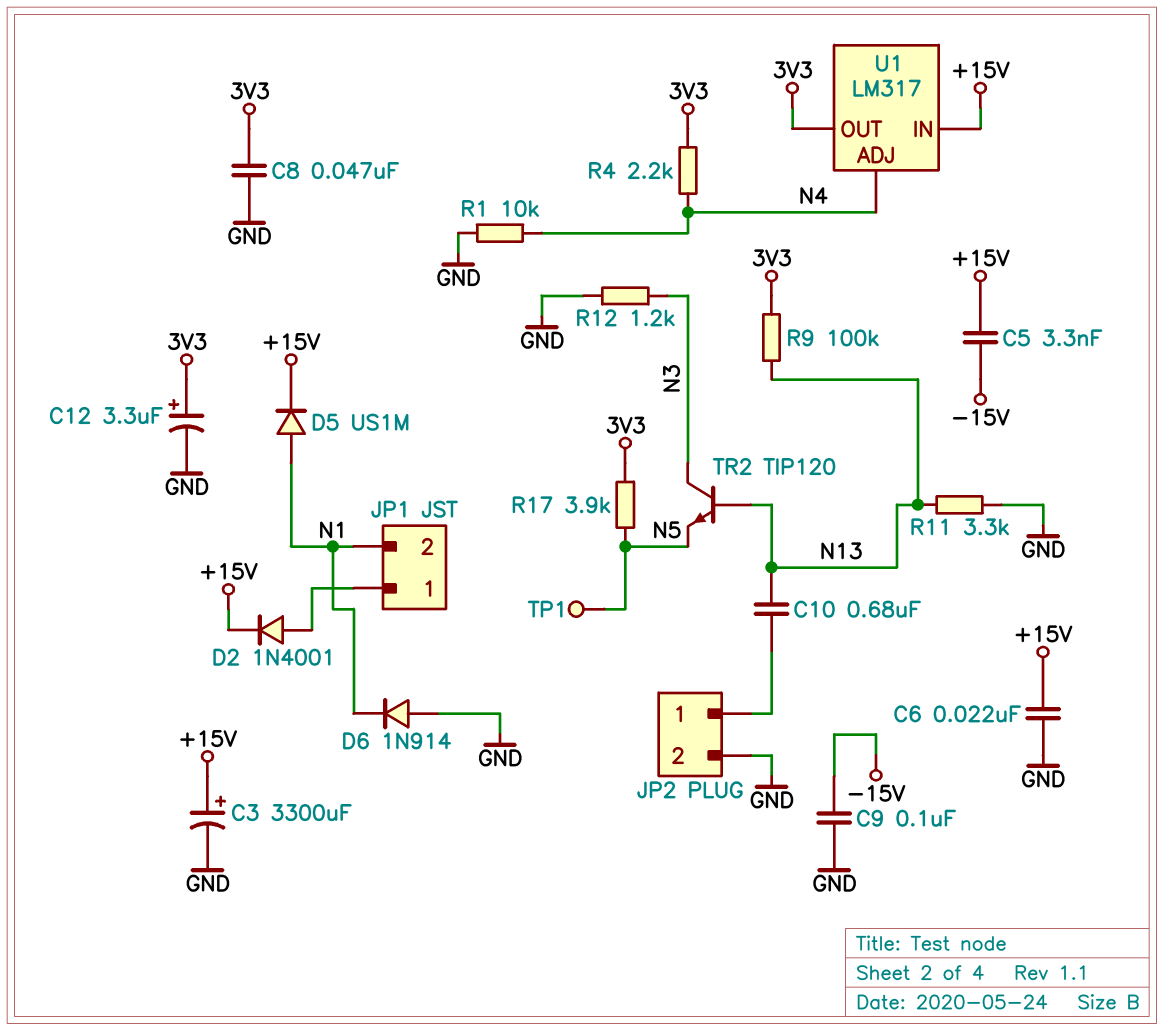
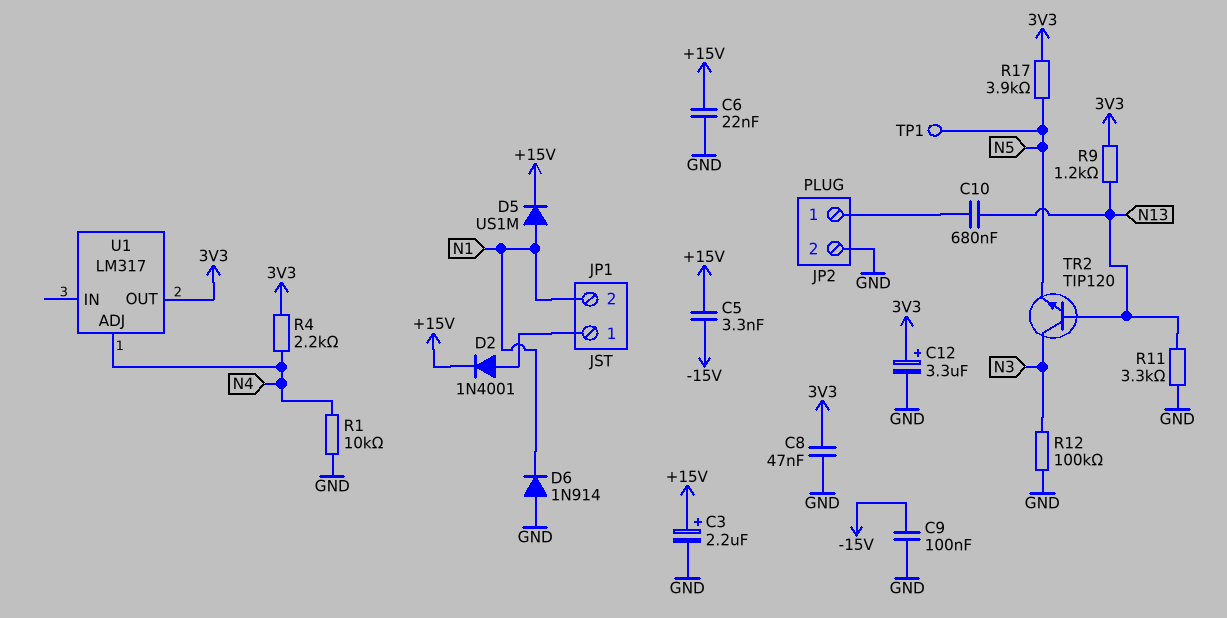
C3: 3300uF (plus +15V, minus GND) -> 2.2uF (plus +15V, minus GND)
R9: 100k (3V3, N13) -> 1.2k (3V3, N13)
R12: 1.2k (GND, N3) -> 100k (GND, N3)
U1 pin IN: +15V -> none

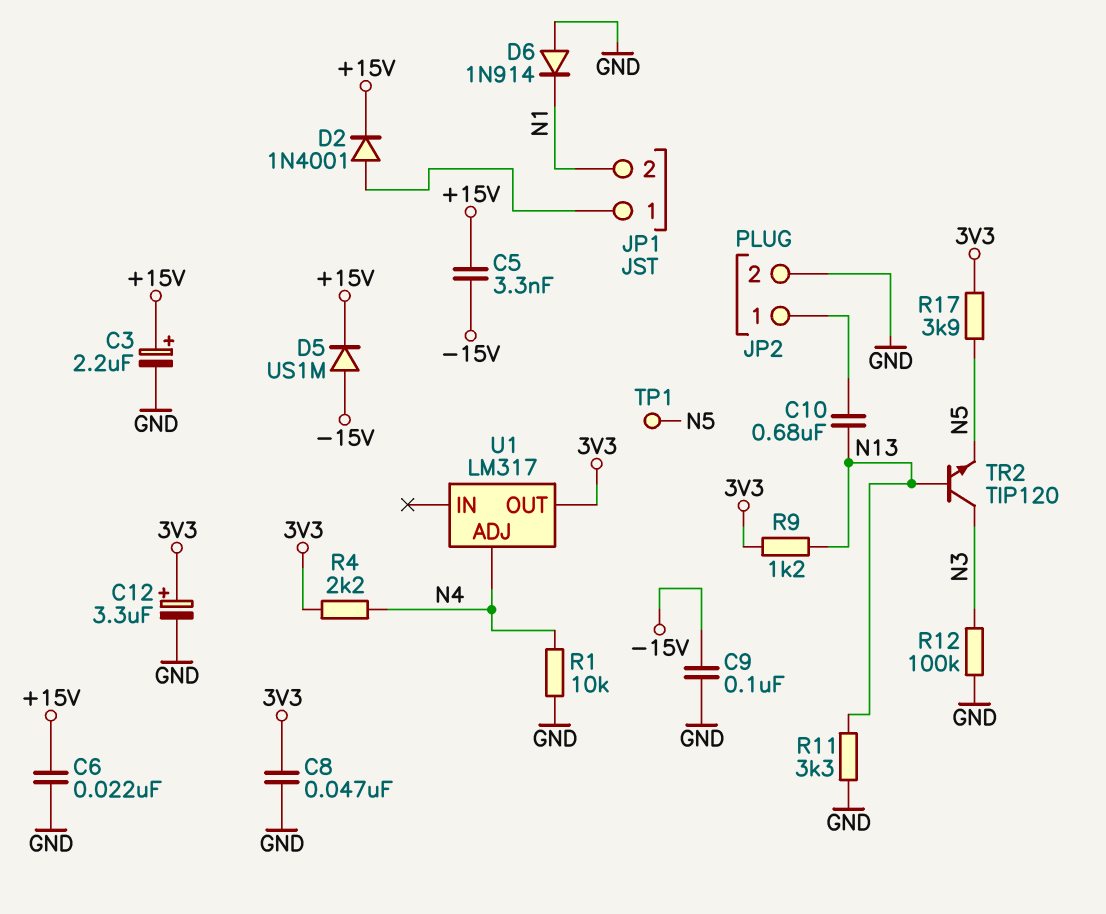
D5: diode US1M (A N1, K +15V) -> diode US1M (A -15V, K +15V)

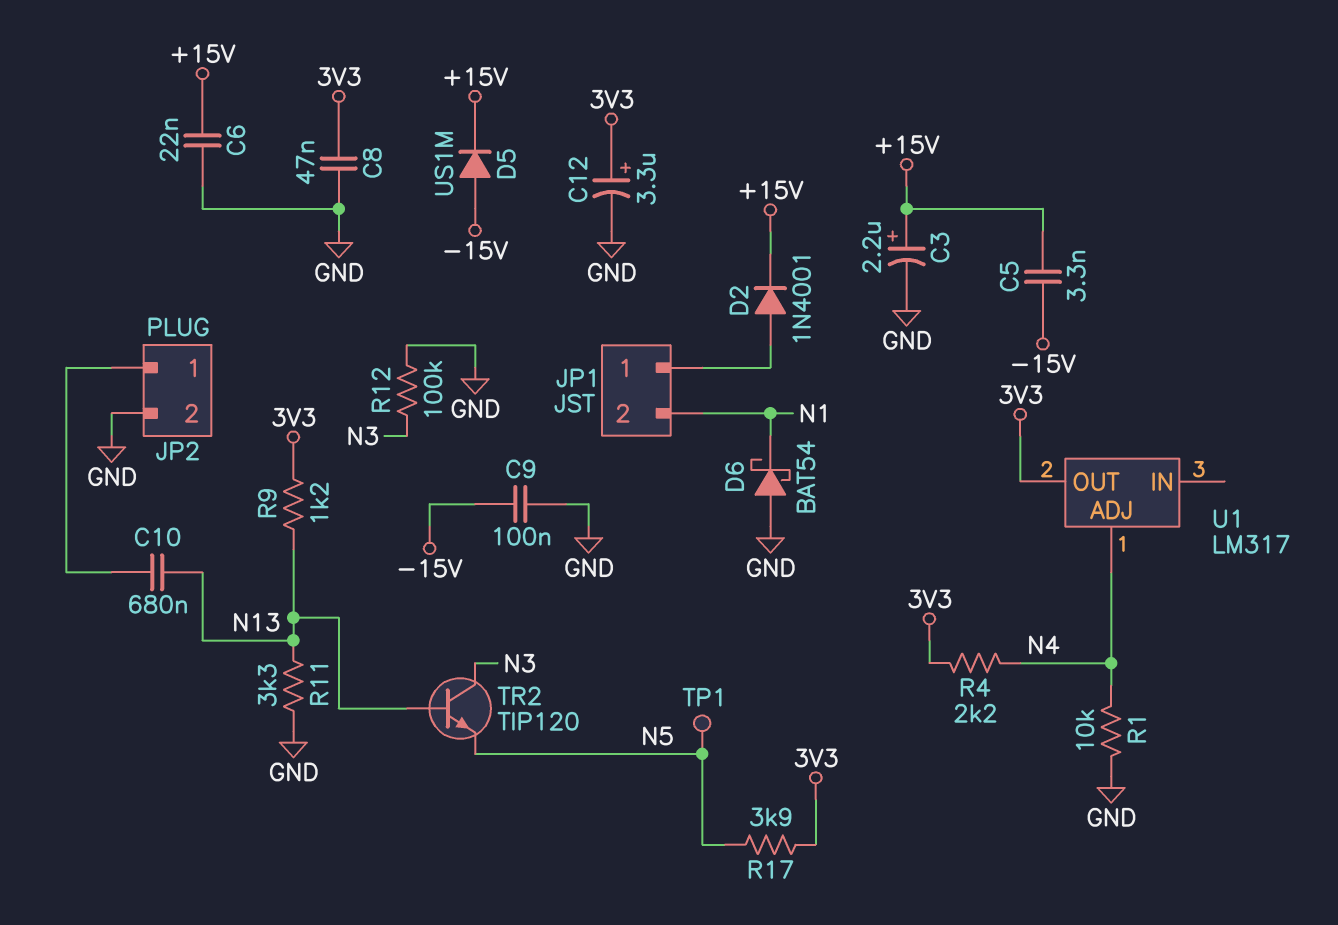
D6: diode 1N914 (A GND, K N1) -> schottky BAT54 (A GND, K N1)

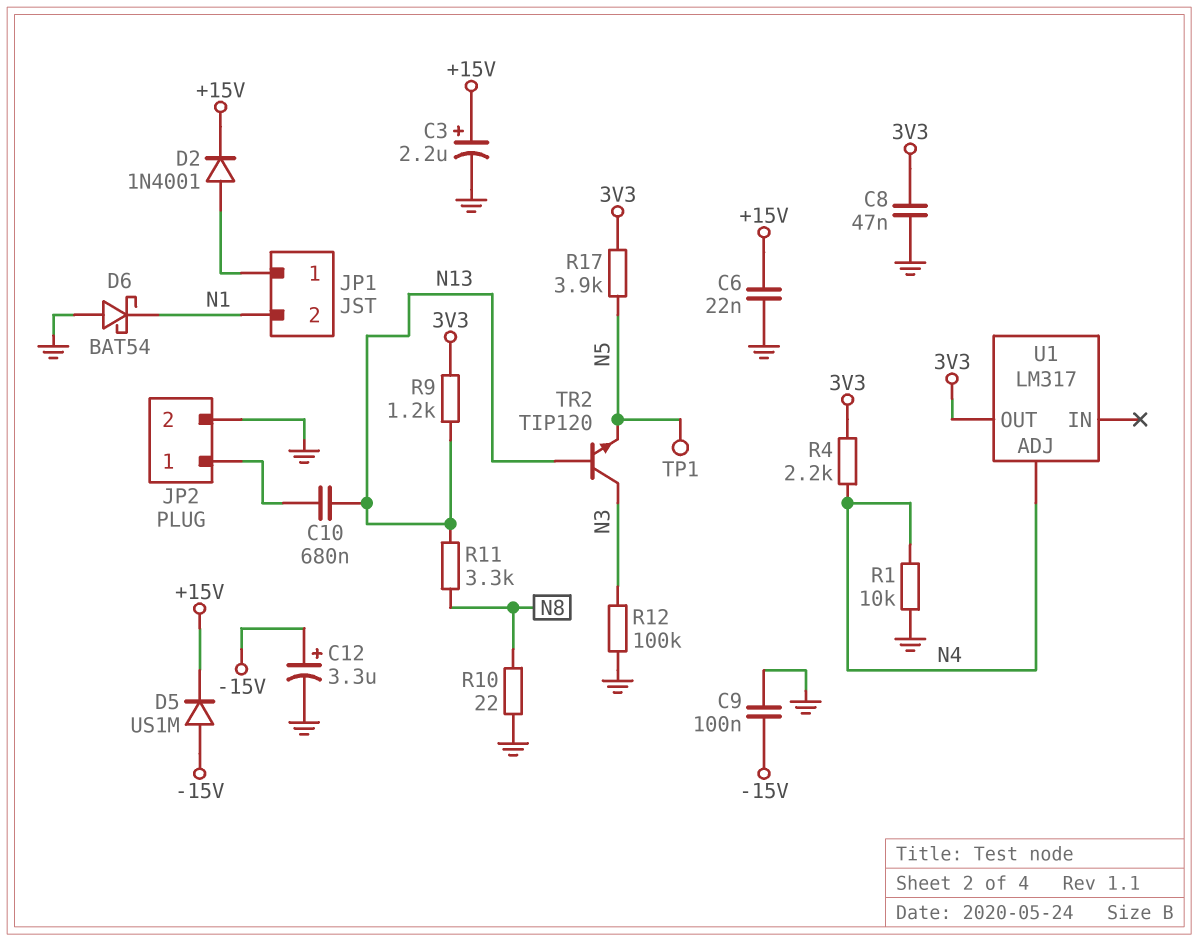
C5: 3.3nF (+15V, -15V) -> none
C12: 3.3uF (plus 3V3, minus GND) -> 3.3uF (plus -15V, minus GND)
R10: none -> 22 (GND, N8)
R11: 3.3k (GND, N13) -> 3.3k (N8, N13)

